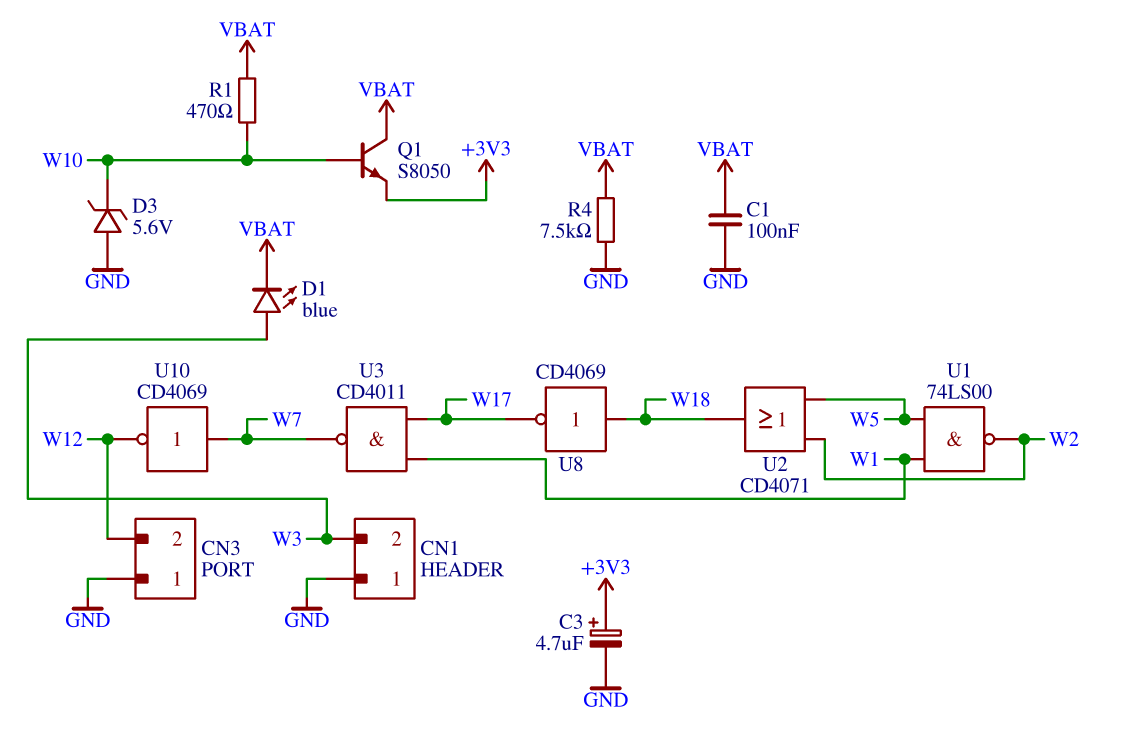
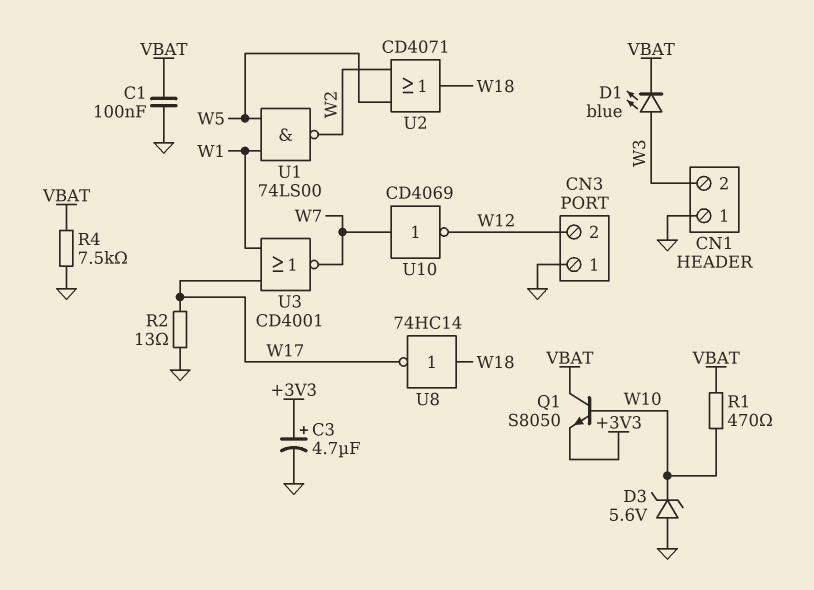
R2: none -> 13 (GND, W17)
U3: NAND CD4011 (in W1, in W17, out W7) -> NOR CD4001 (in W1, in W17, out W7)
U8: NOT CD4069 (in W18, out W17) -> NOT 74HC14 (in W18, out W17)

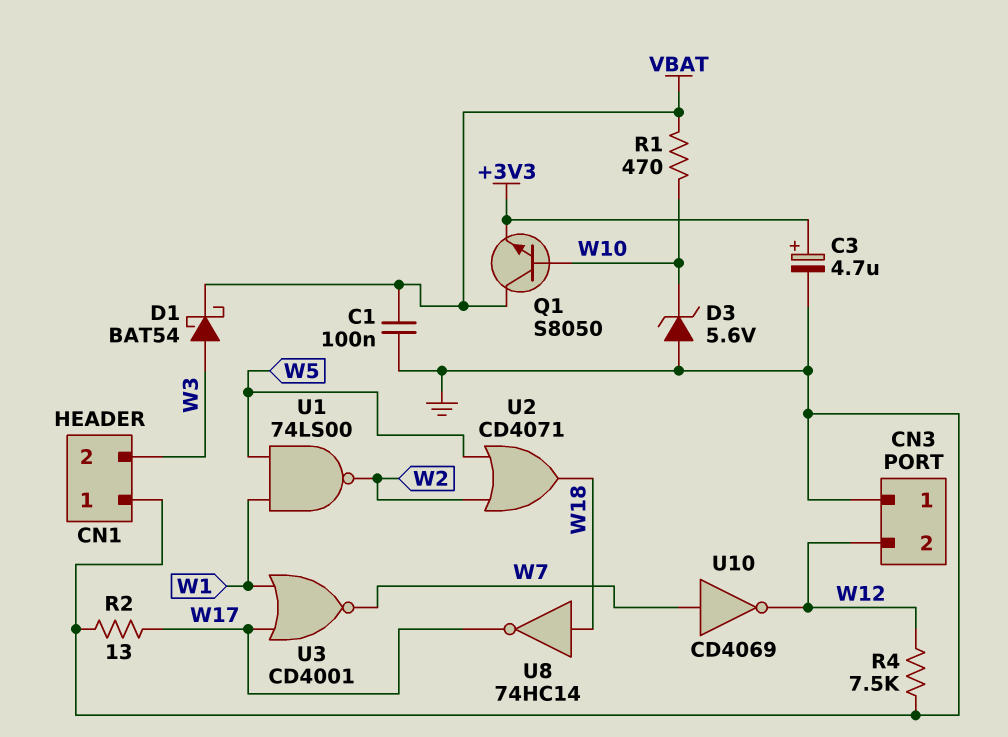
D1: LED blue (A W3, K VBAT) -> schottky BAT54 (A W3, K VBAT)
R4: 7.5k (GND, VBAT) -> 7.5k (GND, W12)

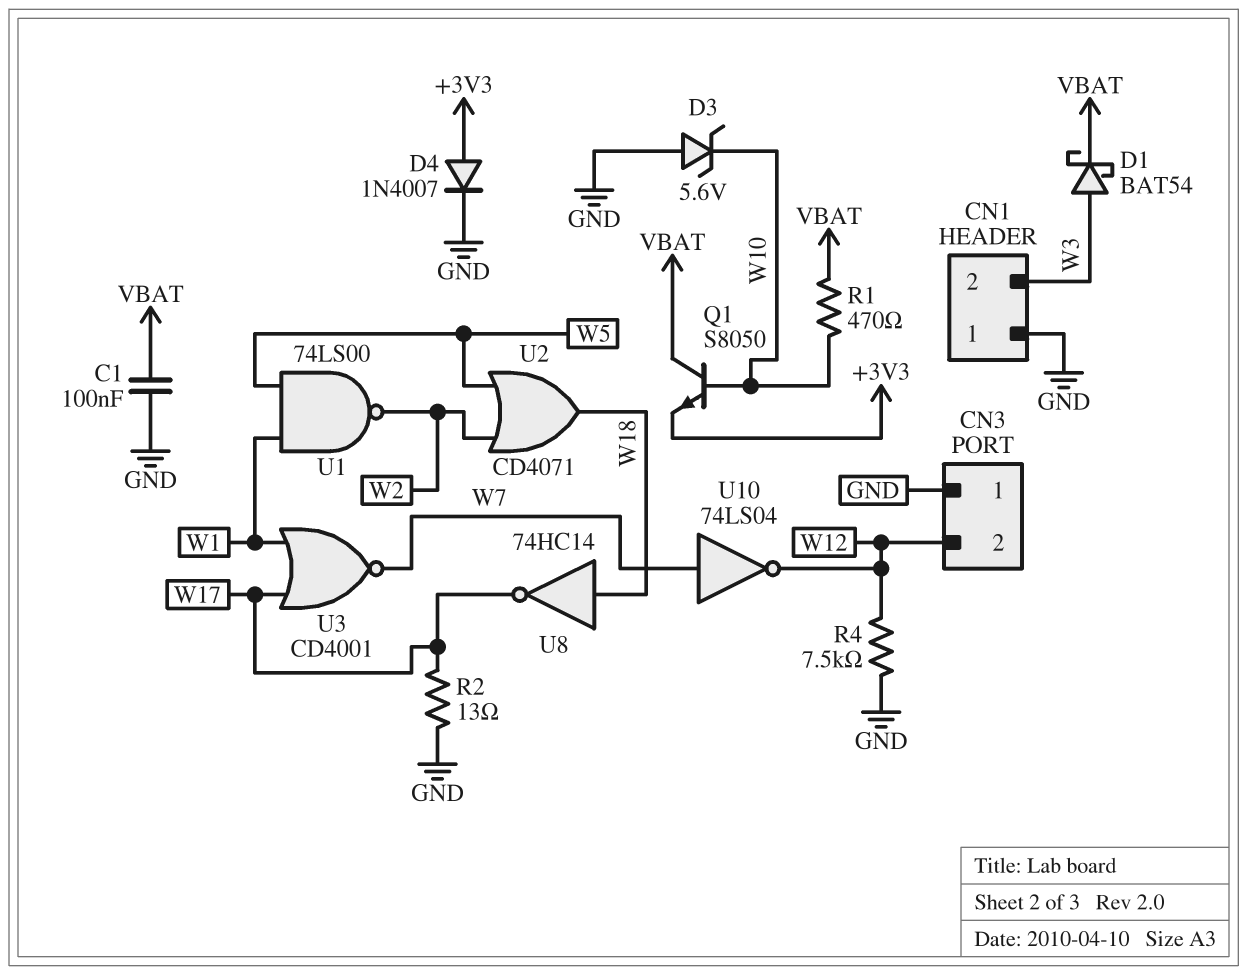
C3: 4.7uF (plus +3V3, minus GND) -> none
D4: none -> diode 1N4007 (A +3V3, K GND)
U10: NOT CD4069 (in W7, out W12) -> NOT 74LS04 (in W7, out W12)

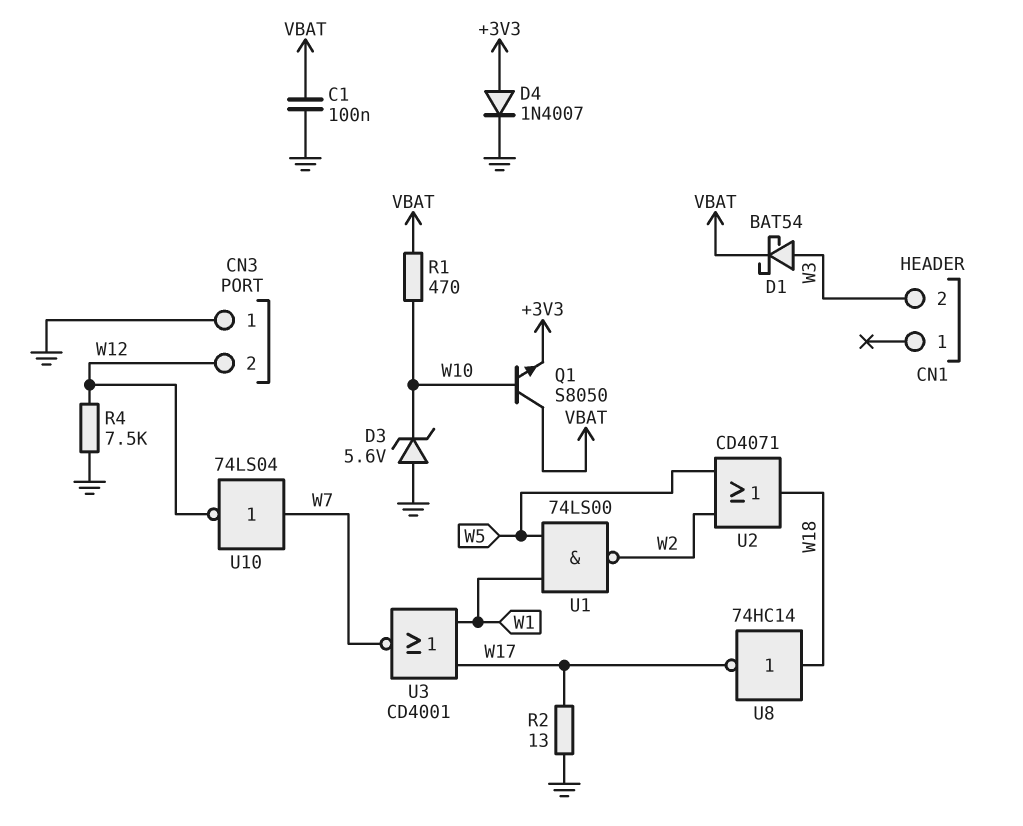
CN1 pin 1: GND -> none

